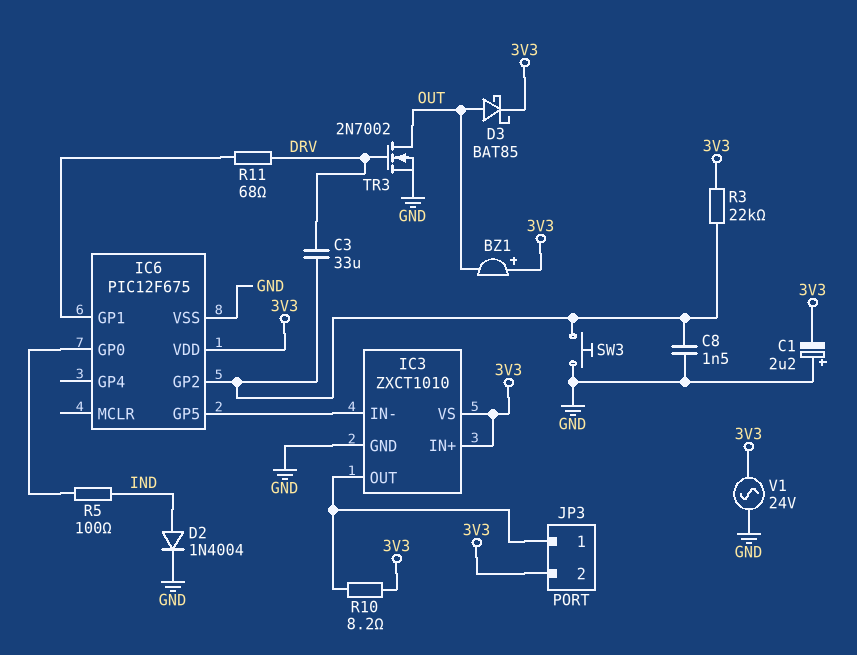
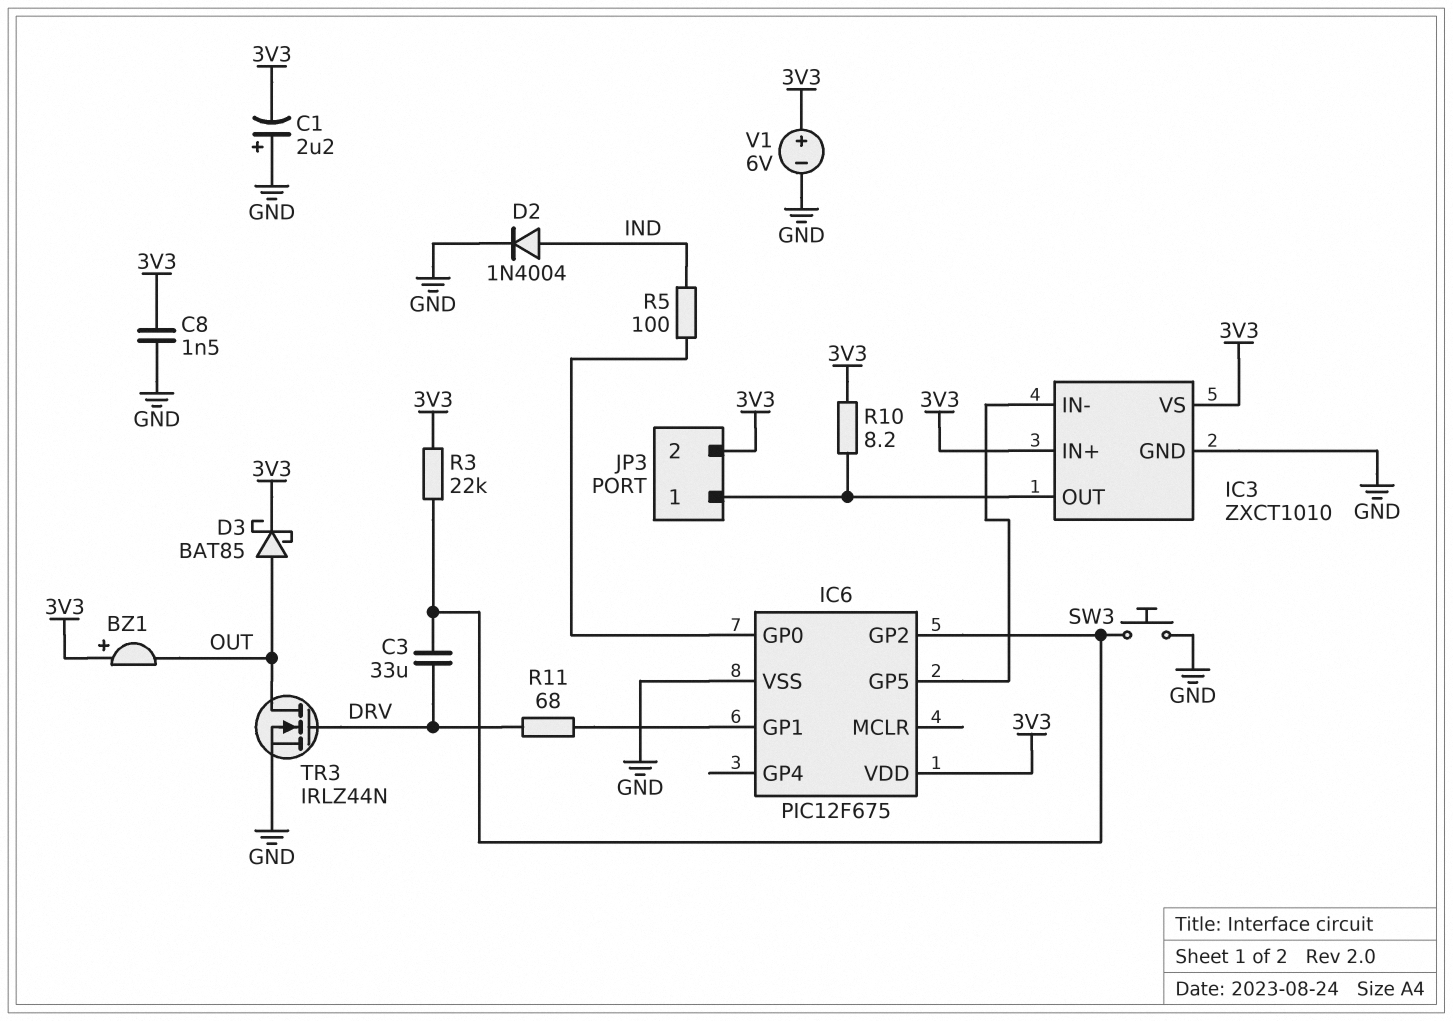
C8: 1.5nF (GND, IC6/GP2) -> 1.5nF (3V3, GND)
TR3: NMOS 2N7002 (G DRV, D OUT, S GND) -> NMOS IRLZ44N (G DRV, D OUT, S GND)
V1: AC 24V (3V3, GND) -> 6V (plus 3V3, minus GND)

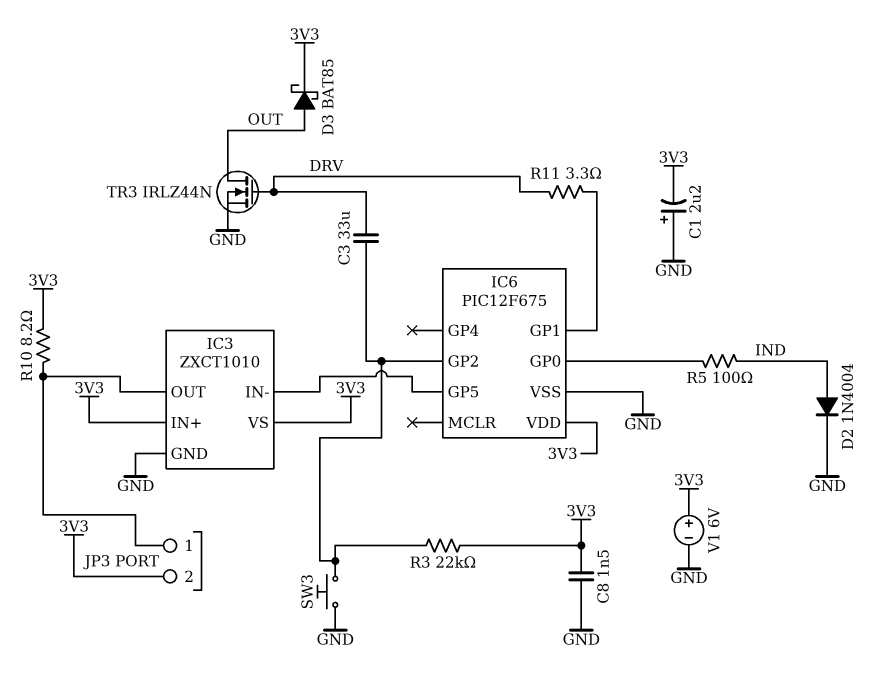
BZ1: buzzer (plus 3V3, minus OUT) -> none
R11: 68 (DRV, IC6/GP1) -> 3.3 (DRV, IC6/GP1)

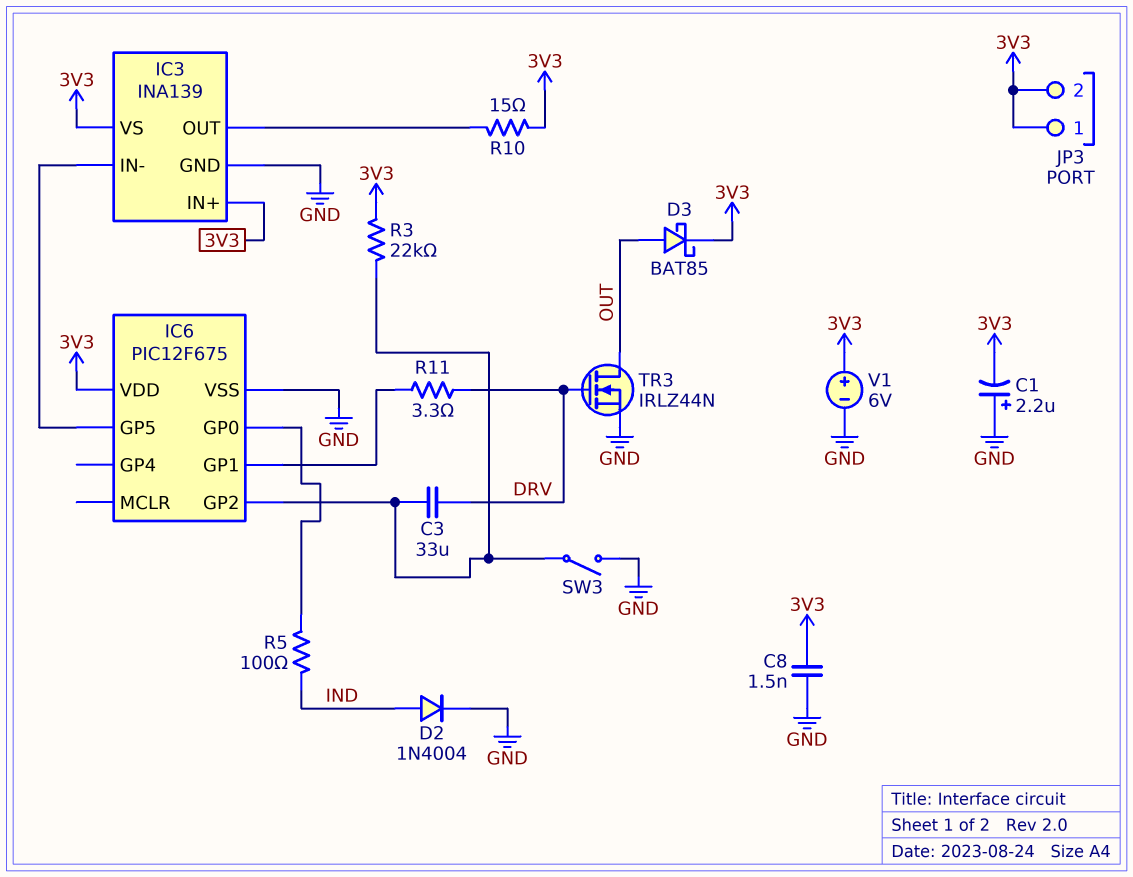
IC3: ZXCT1010 -> INA139
JP3 pin 1: IC3/OUT -> 3V3
R10: 8.2 (3V3, IC3/OUT) -> 15 (3V3, IC3/OUT)
SW3: button (GND, IC6/GP2) -> switch (GND, IC6/GP2)

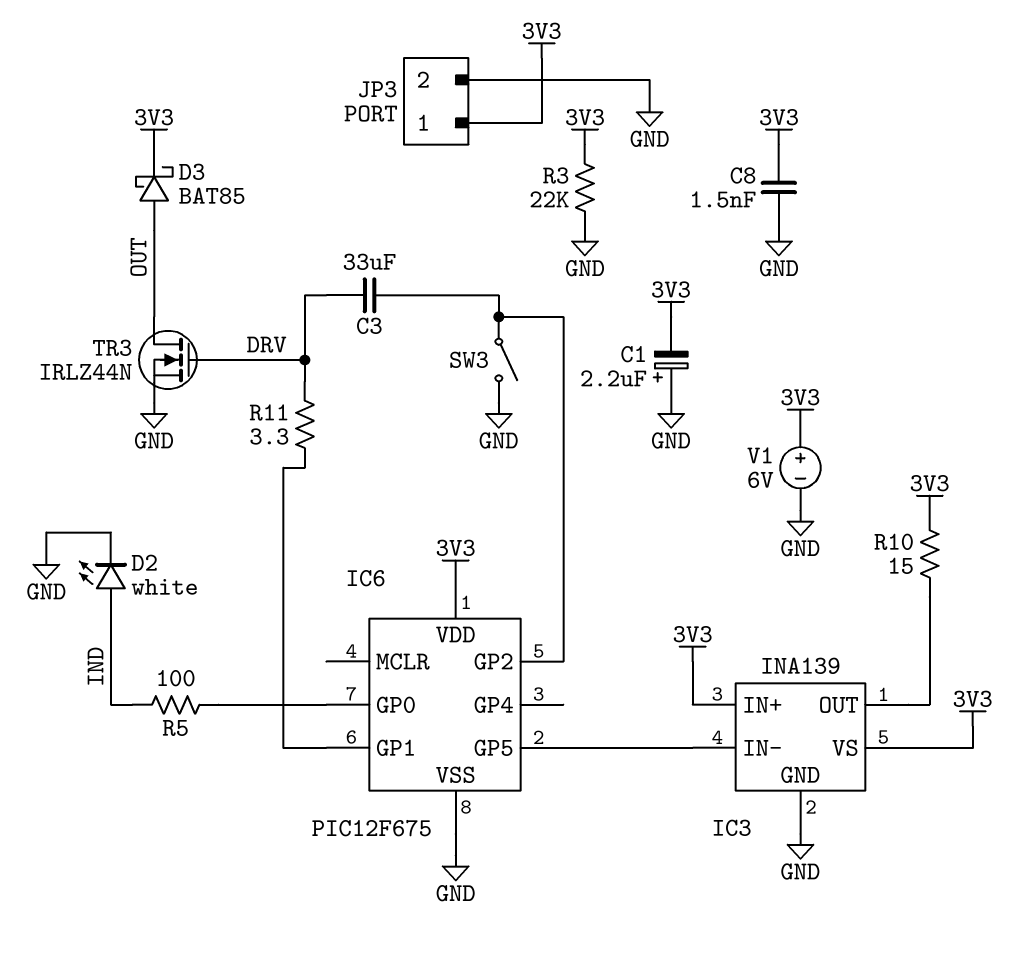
D2: diode 1N4004 (A IND, K GND) -> LED white (A IND, K GND)
JP3 pin 2: 3V3 -> GND
R3: 22k (3V3, IC6/GP2) -> 22k (3V3, GND)

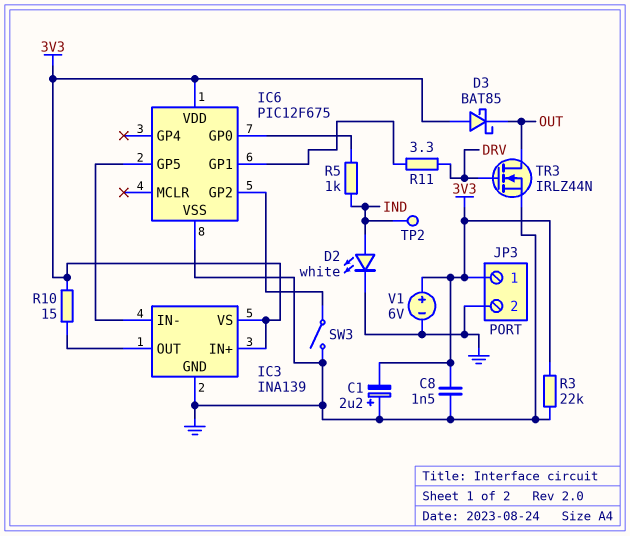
C3: 33uF (DRV, IC6/GP2) -> none
D3: schottky BAT85 (A OUT, K 3V3) -> schottky BAT85 (A 3V3, K OUT)
R5: 100 (IC6/GP0, IND) -> 1k (IC6/GP0, IND)
TP2: none -> test point (IND)

